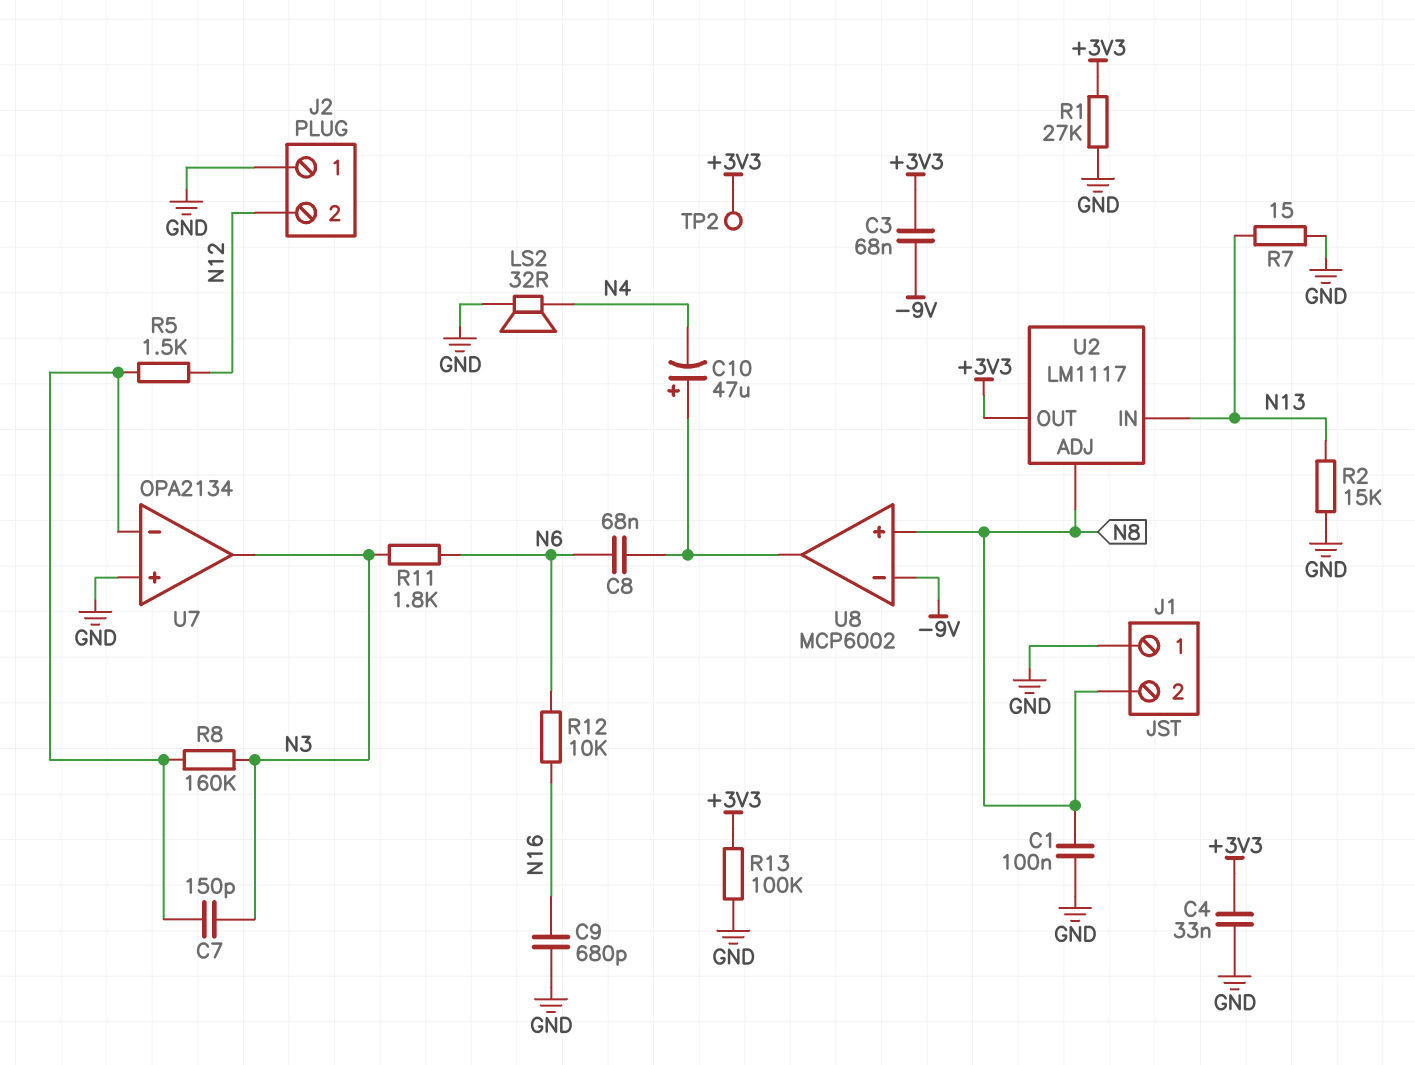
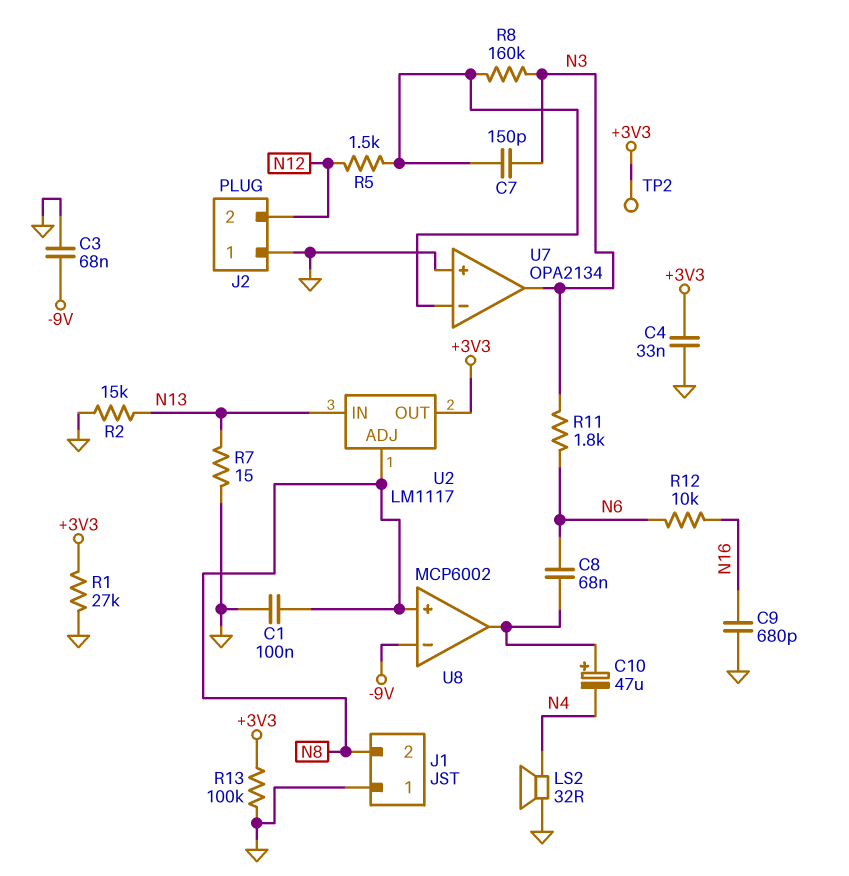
C3: 68nF (+3V3, -9V) -> 68nF (-9V, GND)

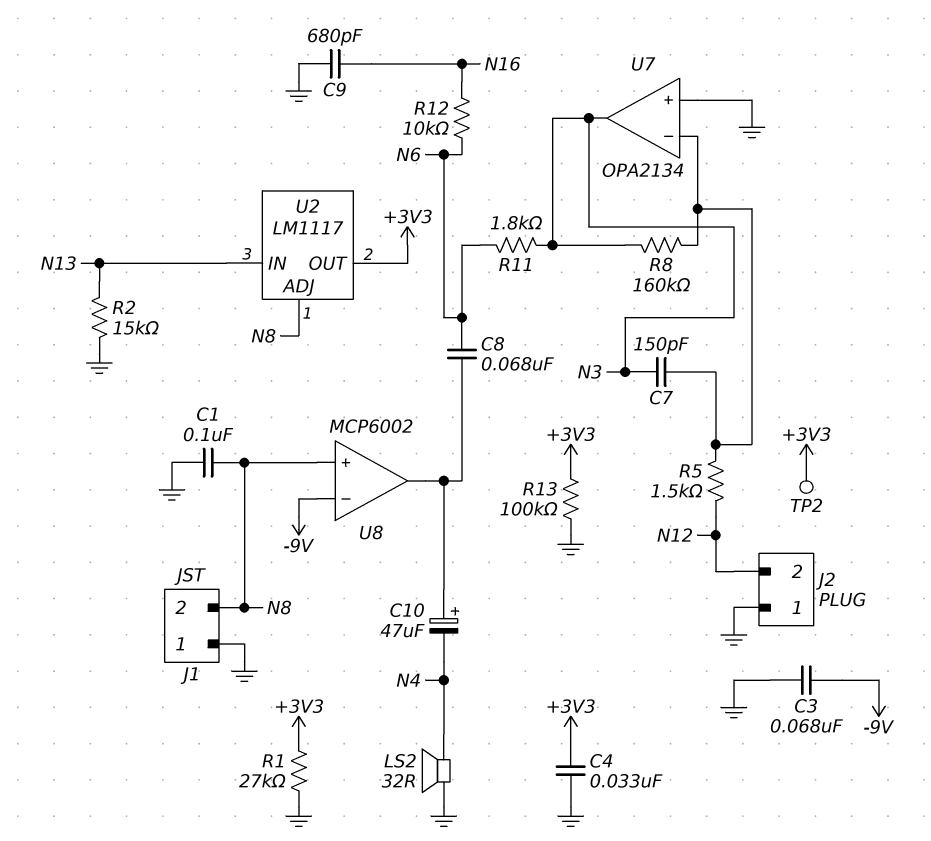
R7: 15 (GND, N13) -> none

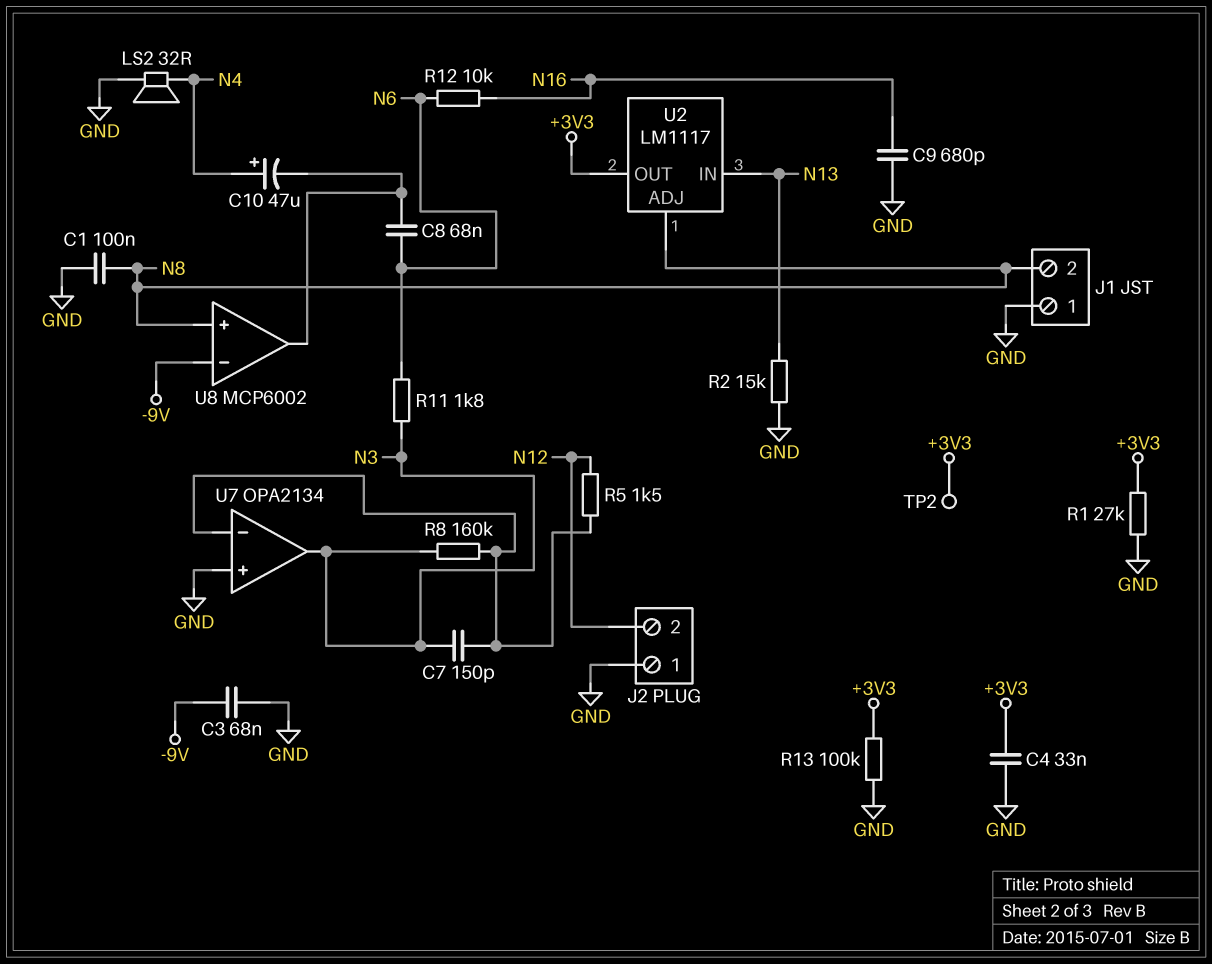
C10: 47uF (plus U8/out, minus N4) -> 47uF (plus N4, minus U8/out)

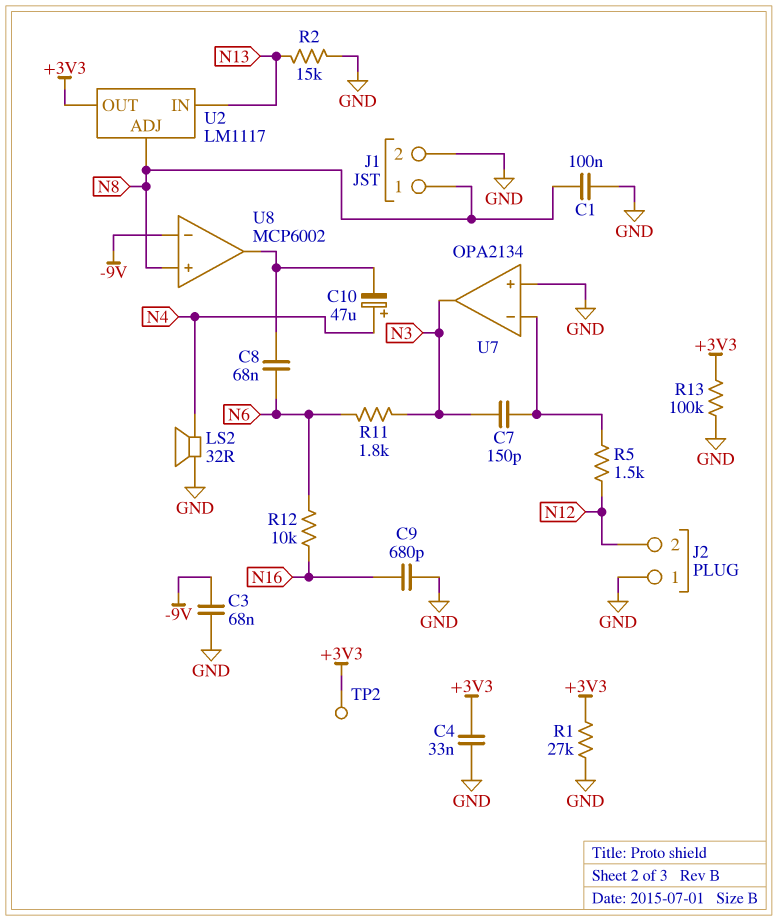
J1 pin 1: GND -> N8
J1 pin 2: N8 -> GND
R8: 160k (N3, U7/in-) -> none

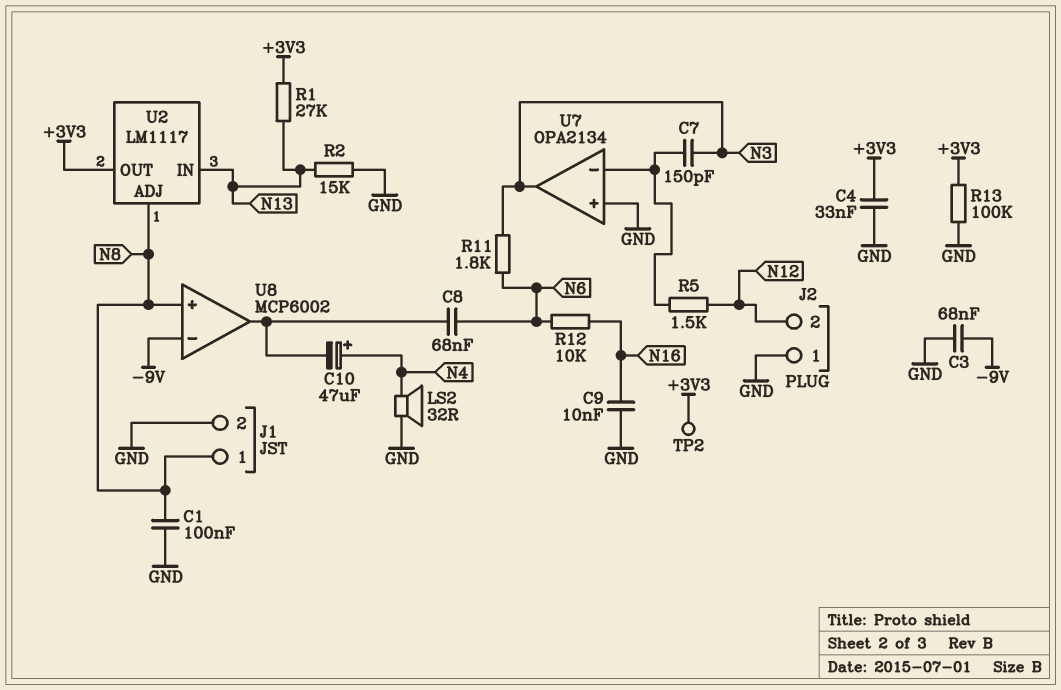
C9: 680pF (GND, N16) -> 10nF (GND, N16)
R1: 27k (+3V3, GND) -> 27k (+3V3, N13)

